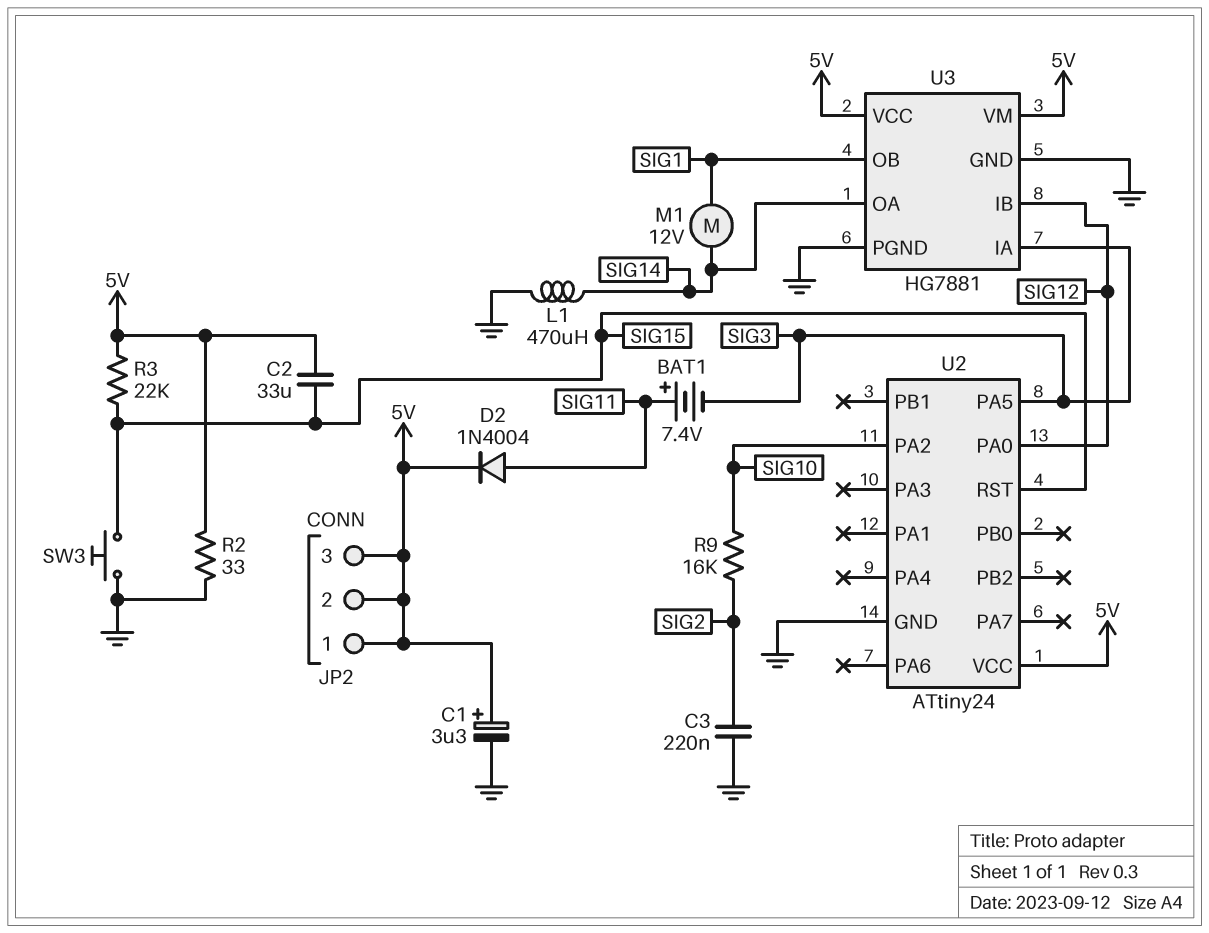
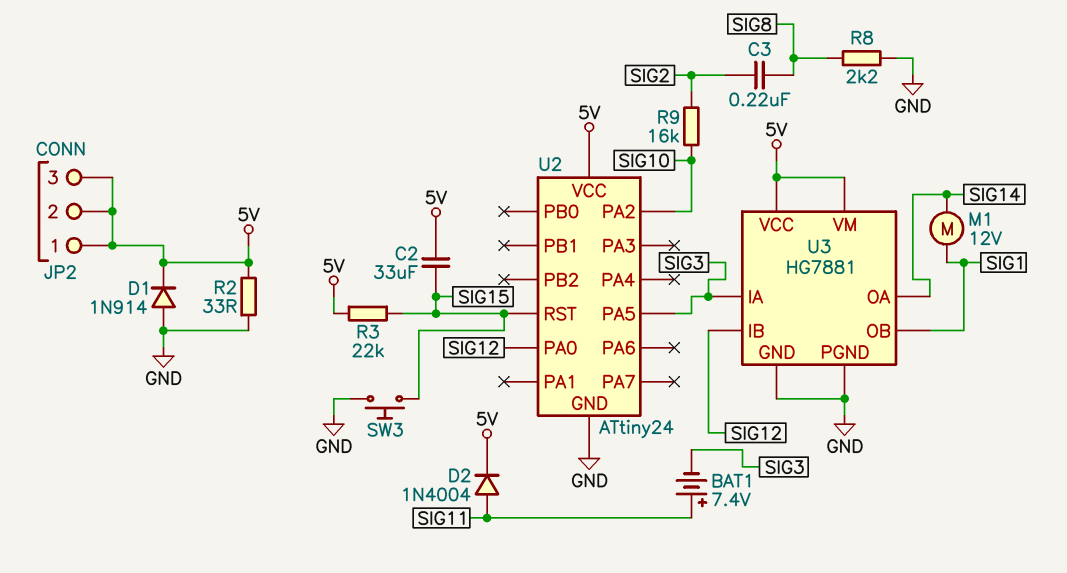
C1: 3.3uF (plus 5V, minus GND) -> none
C3: 220nF (GND, SIG2) -> 220nF (SIG2, SIG8)
D1: none -> diode 1N914 (A GND, K 5V)
L1: 470uH (GND, SIG14) -> none
R8: none -> 2.2k (GND, SIG8)

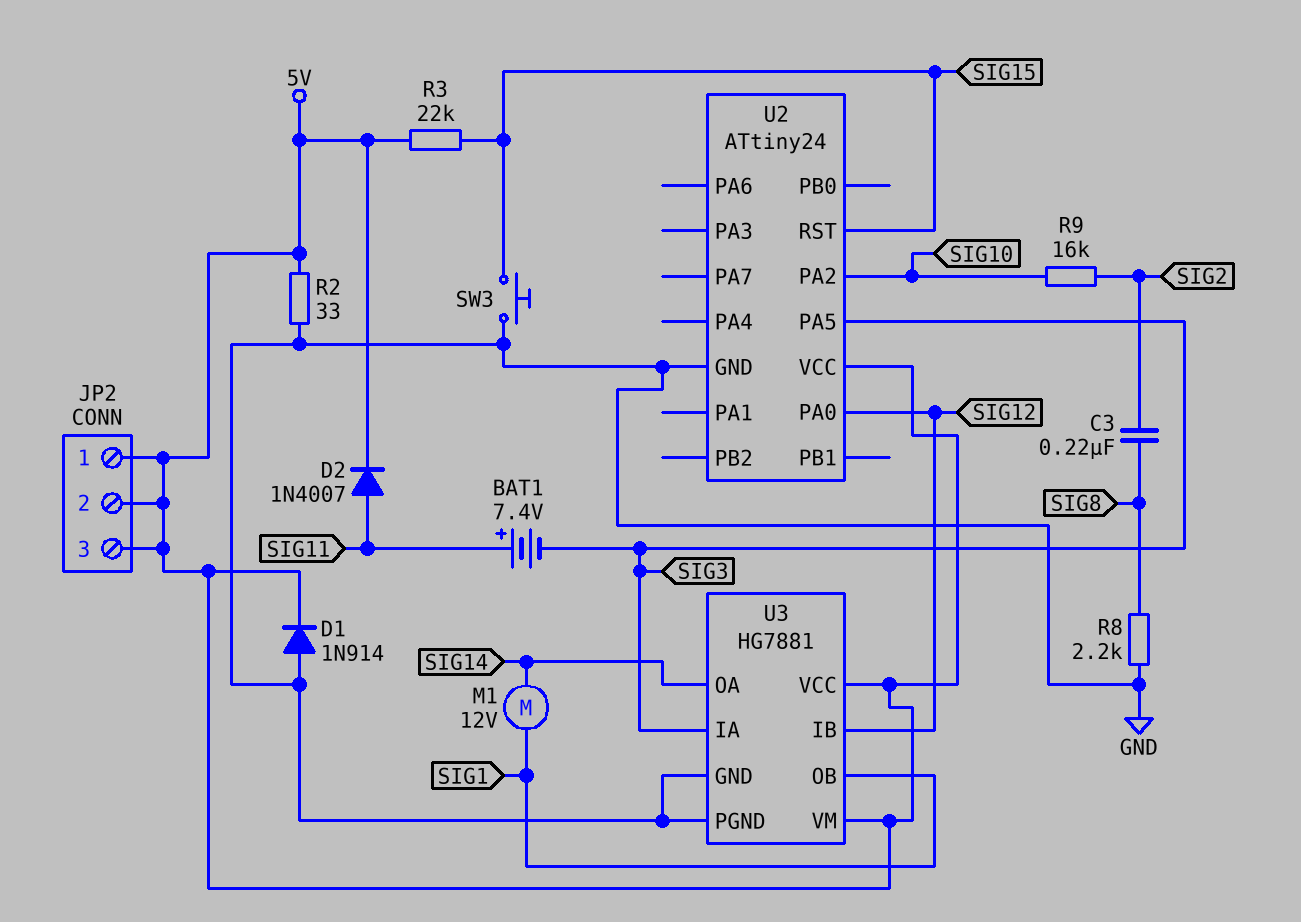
C2: 33uF (5V, SIG15) -> none
D2: diode 1N4004 (A SIG11, K 5V) -> diode 1N4007 (A SIG11, K 5V)

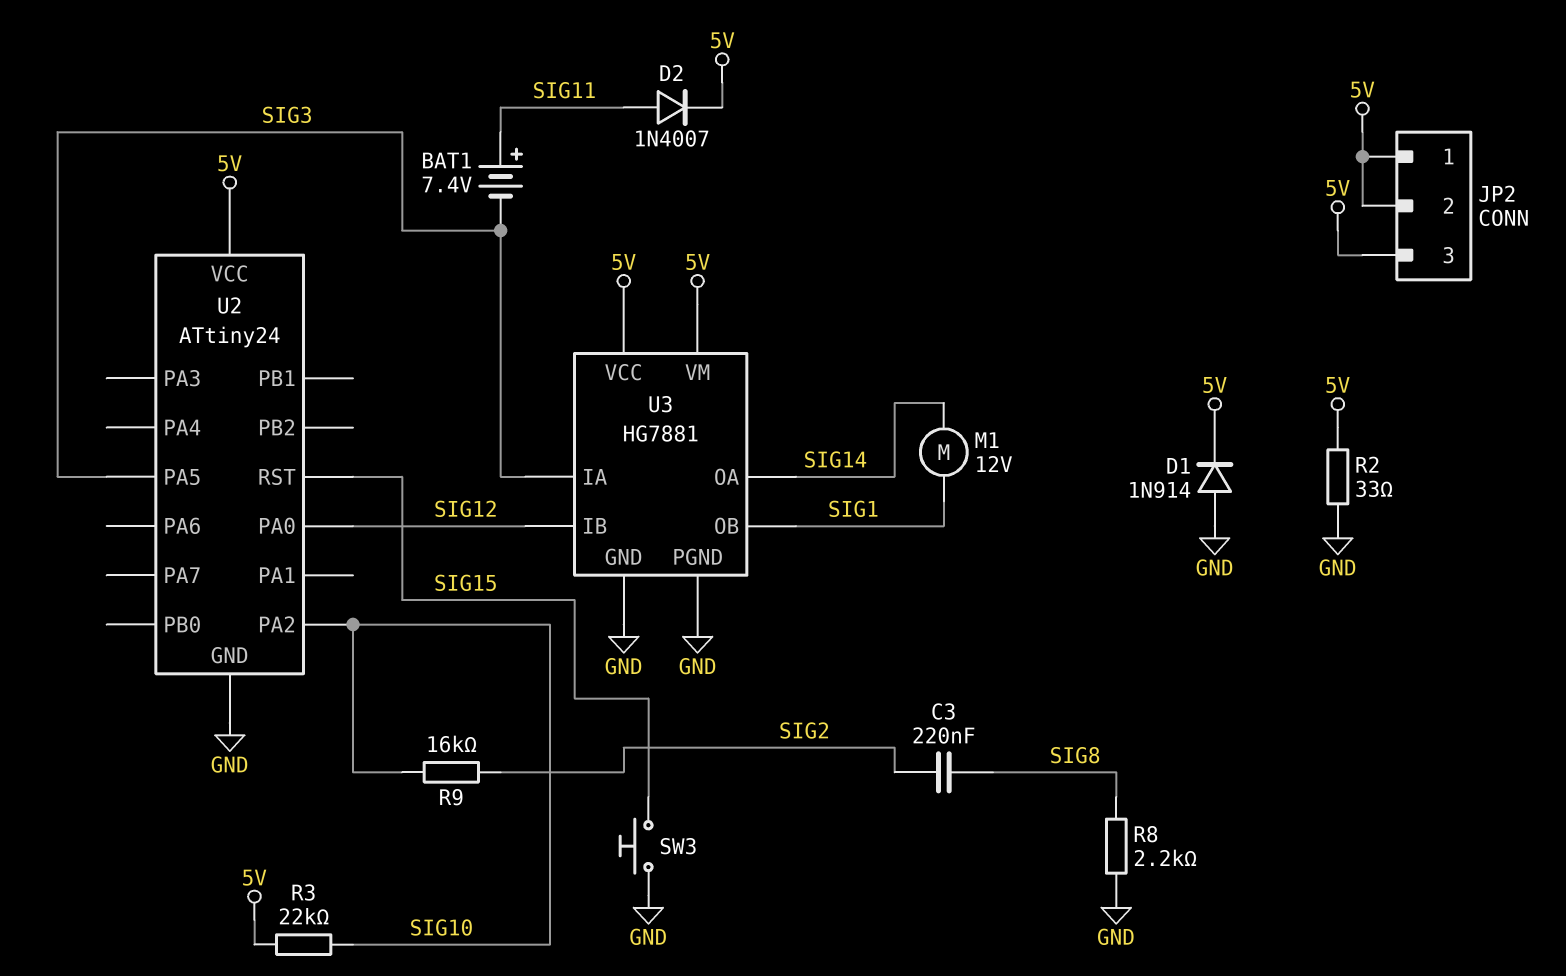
R3: 22k (5V, SIG15) -> 22k (5V, SIG10)

